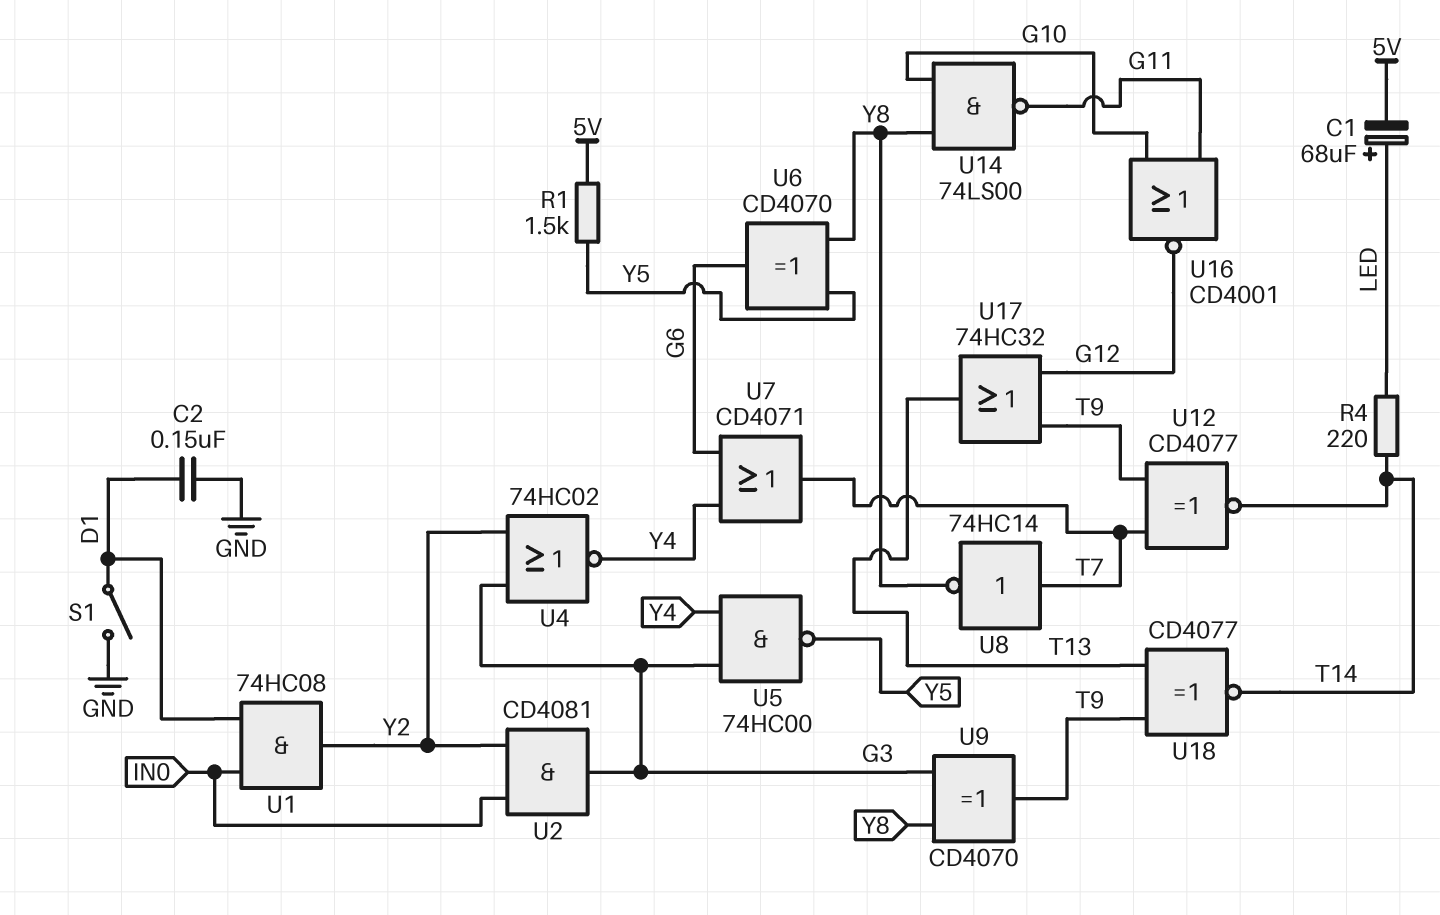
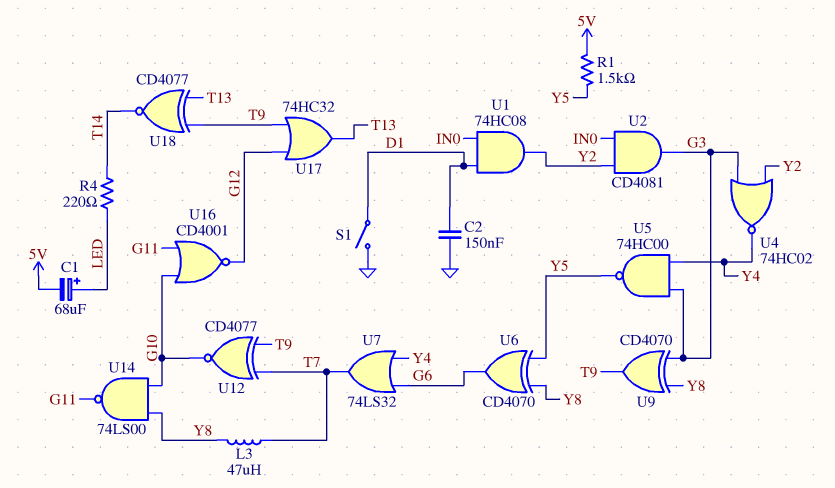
L3: none -> 47uH (T7, Y8)
U7: OR CD4071 (in G6, in Y4, out T7) -> OR 74LS32 (in G6, in Y4, out T7)
U8: NOT 74HC14 (in T7, out Y8) -> none
U12: XNOR CD4077 (in T7, in T9, out T14) -> XNOR CD4077 (in T7, in T9, out G10)

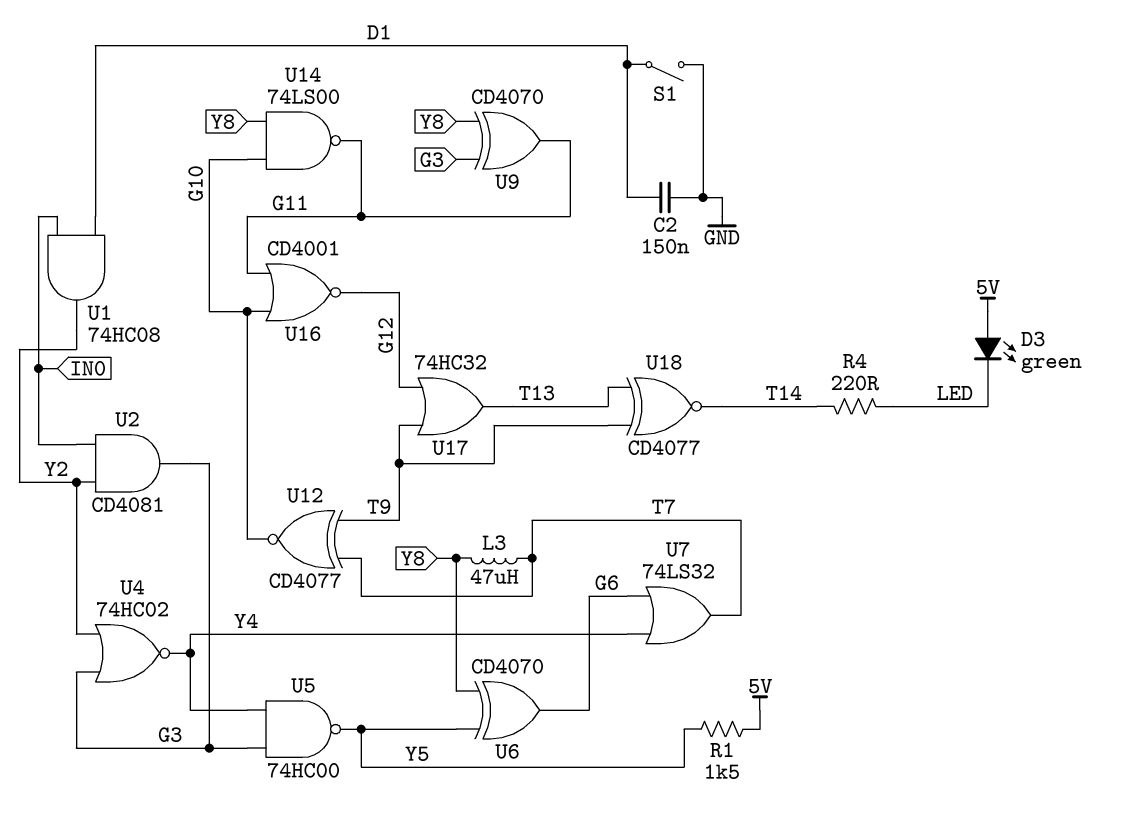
C1: 68uF (plus LED, minus 5V) -> none
D3: none -> LED green (A 5V, K LED)
U9: XOR CD4070 (in G3, in Y8, out T9) -> XOR CD4070 (in G3, in Y8, out G11)

